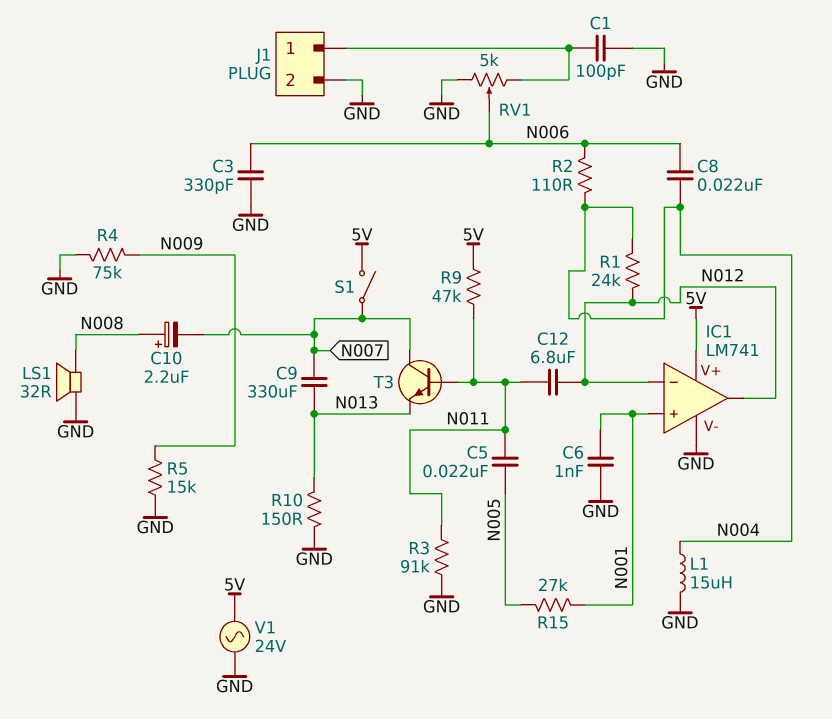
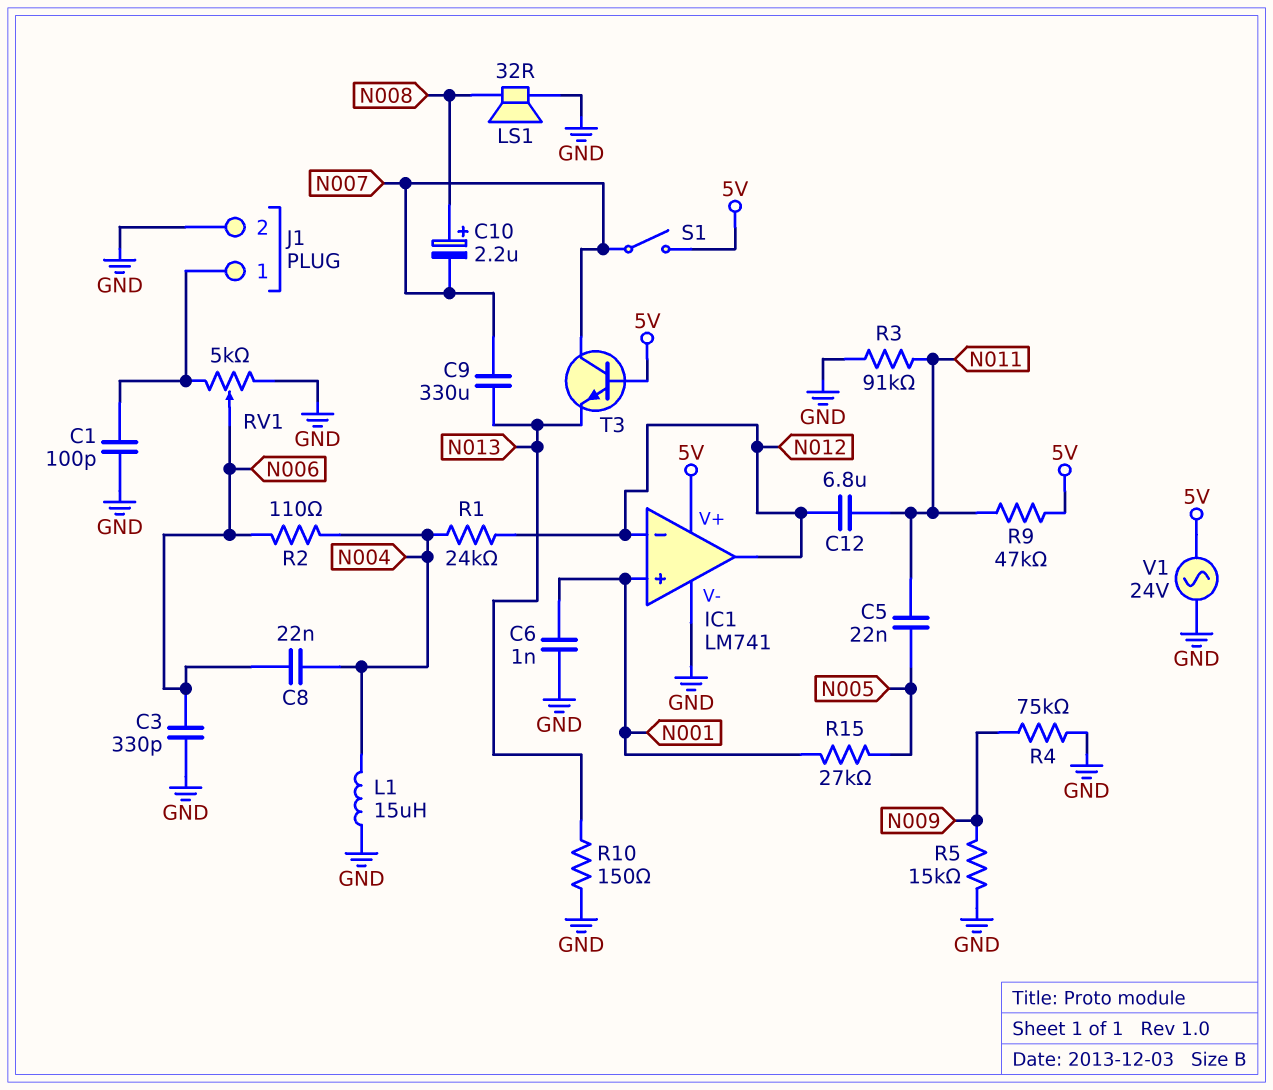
T3: NPN (B N011, C N007, E N013) -> NPN (B 5V, C N007, E N013)

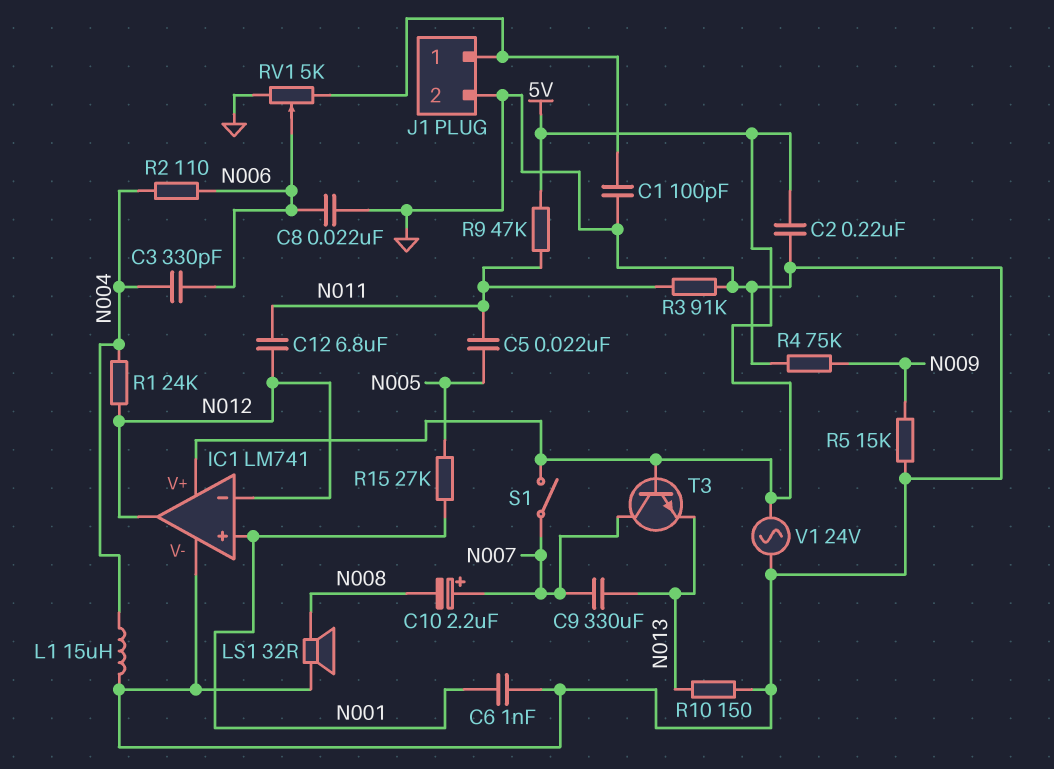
C2: none -> 220nF (5V, GND)
C3: 330pF (GND, N006) -> 330pF (N004, N006)
C8: 22nF (N004, N006) -> 22nF (GND, N006)
C10: 2.2uF (plus N008, minus N007) -> 2.2uF (plus N007, minus N008)

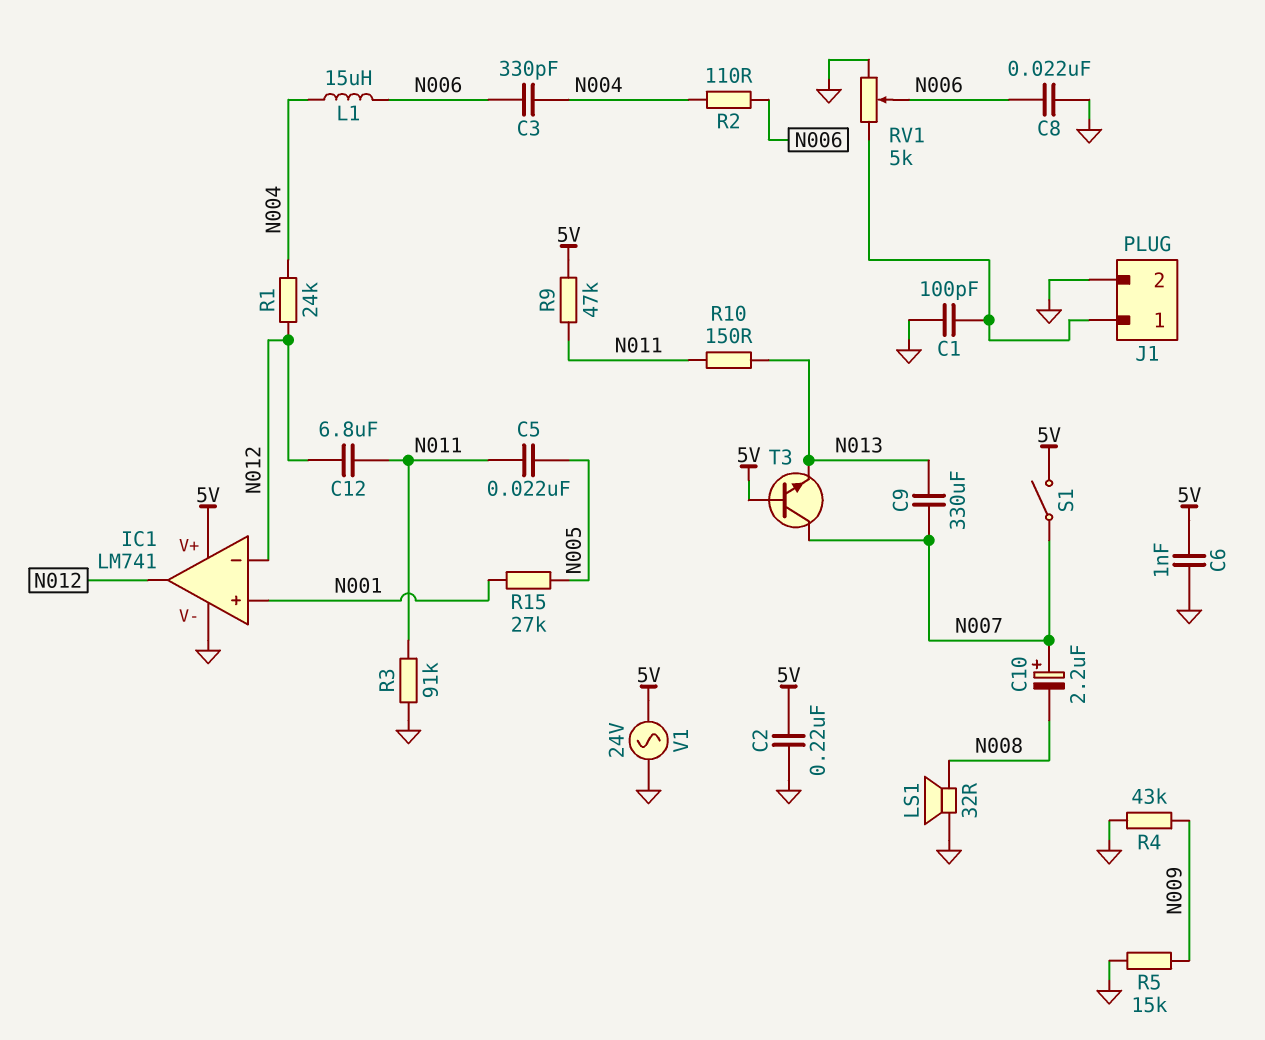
C6: 1nF (GND, N001) -> 1nF (5V, GND)
L1: 15uH (GND, N004) -> 15uH (N004, N006)
R4: 75k (GND, N009) -> 43k (GND, N009)
R10: 150 (GND, N013) -> 150 (N011, N013)

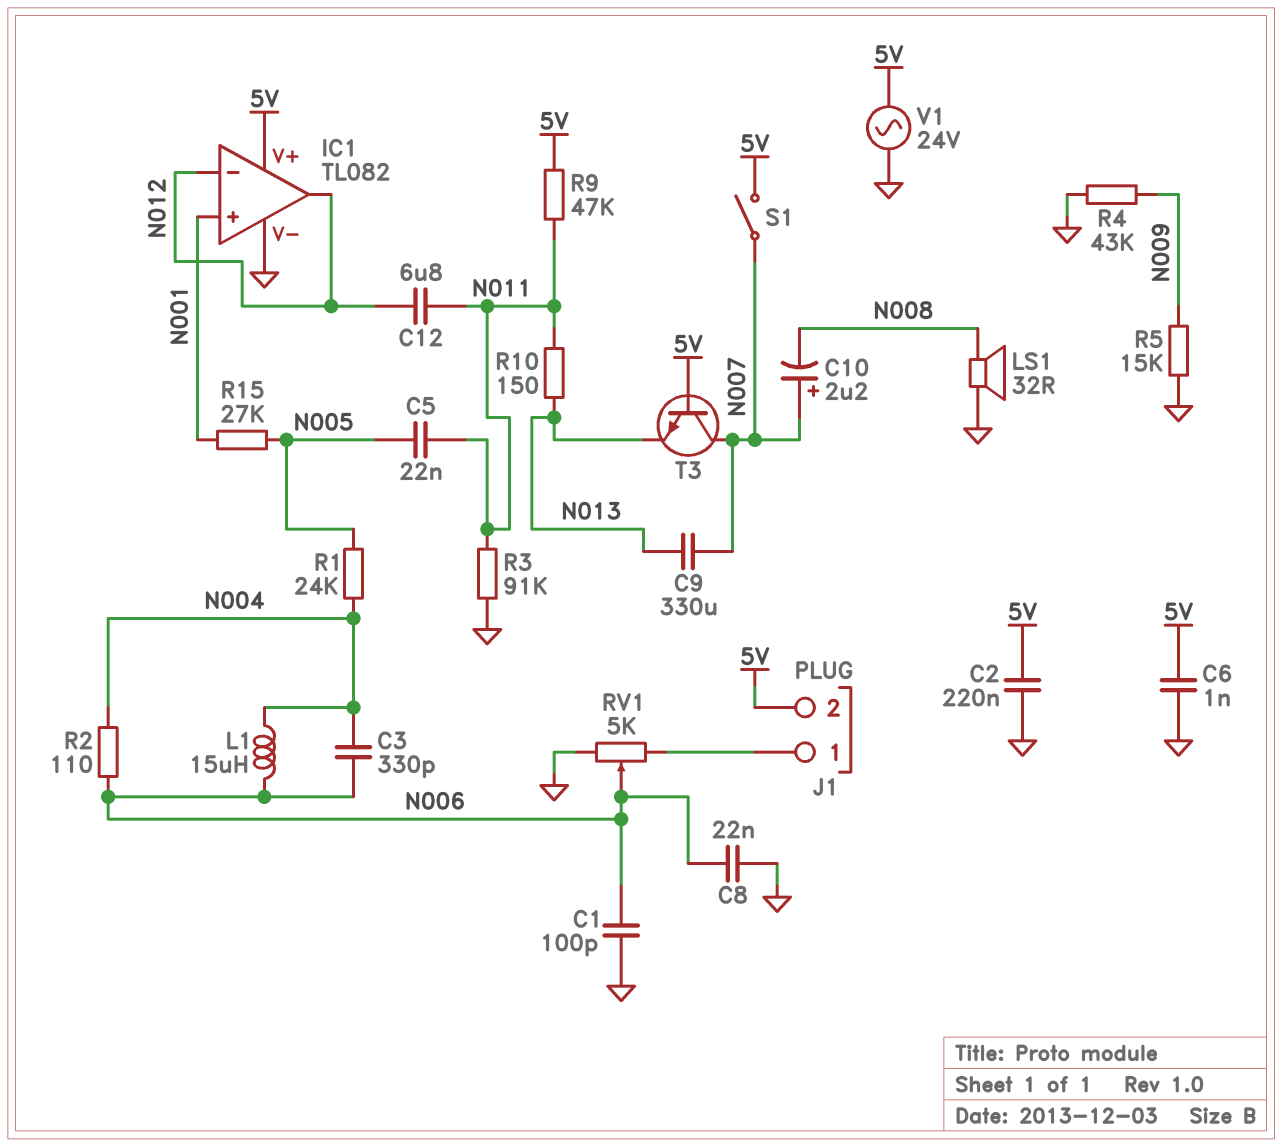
C1: 100pF (GND, J1/1) -> 100pF (GND, N006)
IC1: LM741 -> TL082
J1 pin 2: GND -> 5V
R1: 24k (N004, N012) -> 24k (N004, N005)

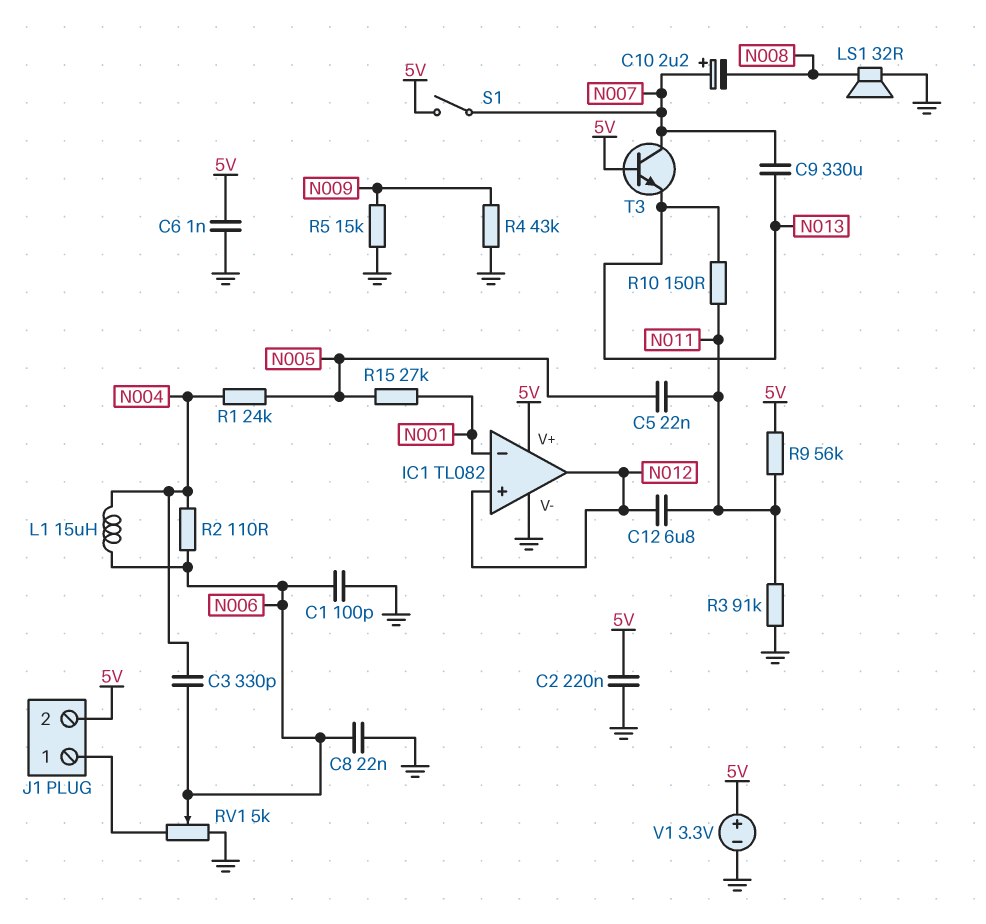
IC1 pin in+: N001 -> N012
IC1 pin in-: N012 -> N001
R9: 47k (5V, N011) -> 56k (5V, N011)
V1: AC 24V (5V, GND) -> 3.3V (plus 5V, minus GND)

